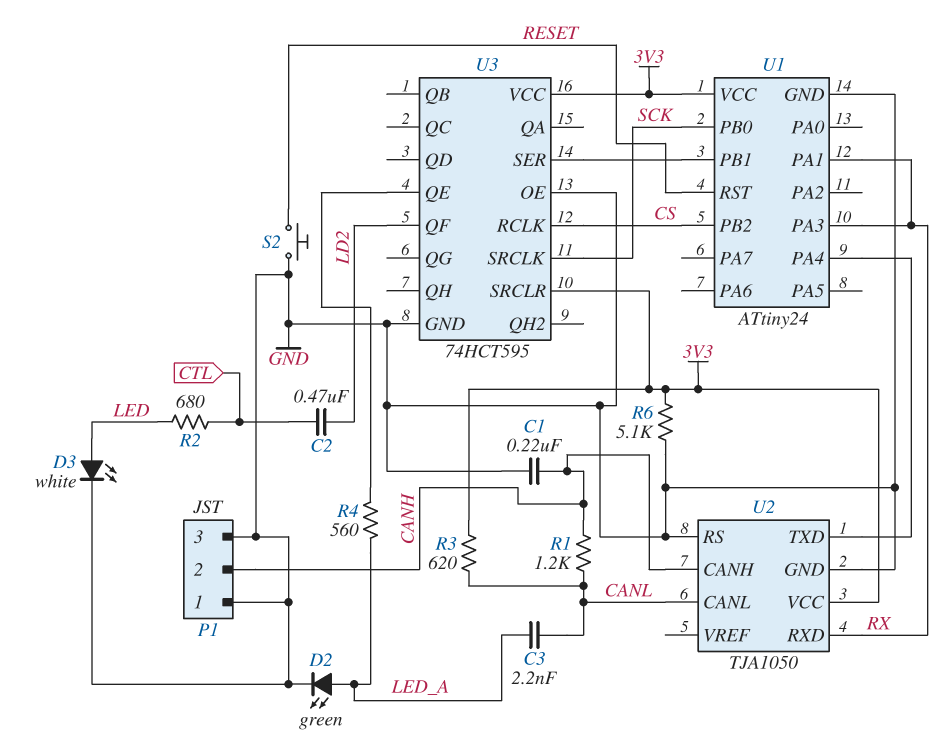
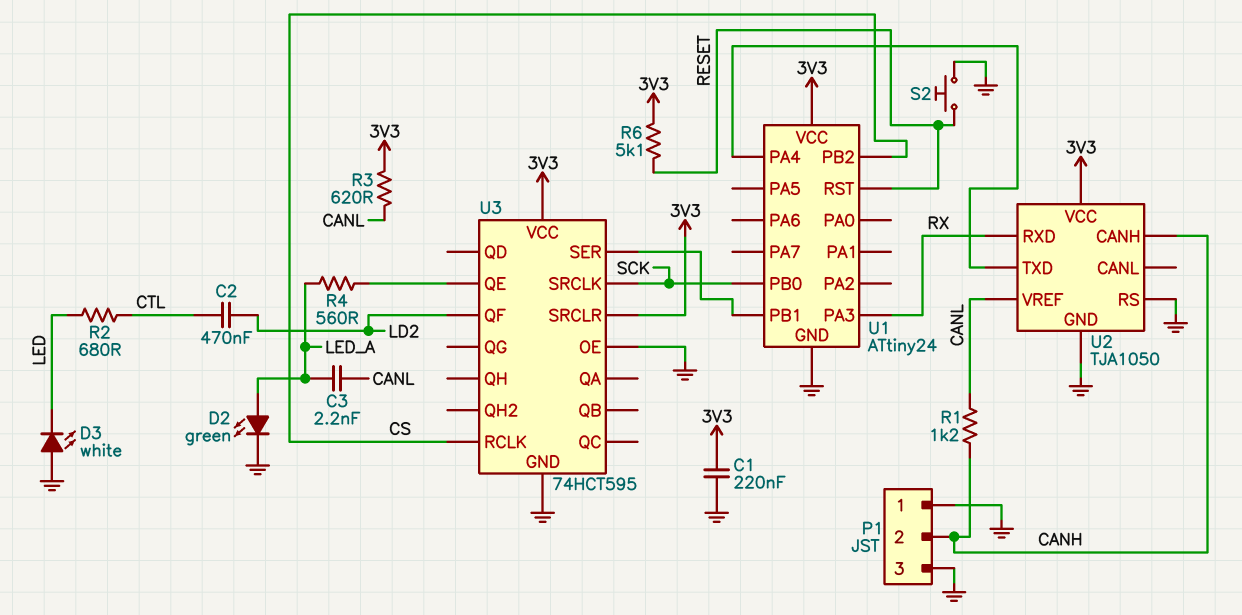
C1: 220nF (CANH, GND) -> 220nF (3V3, GND)
D3: LED white (A LED, K GND) -> LED white (A GND, K LED)
R6: 5.1k (3V3, GND) -> 5.1k (3V3, RESET)
U1 pin PA1: RX -> none
U2 pin CANL: CANL -> none
U2 pin VREF: none -> CANL

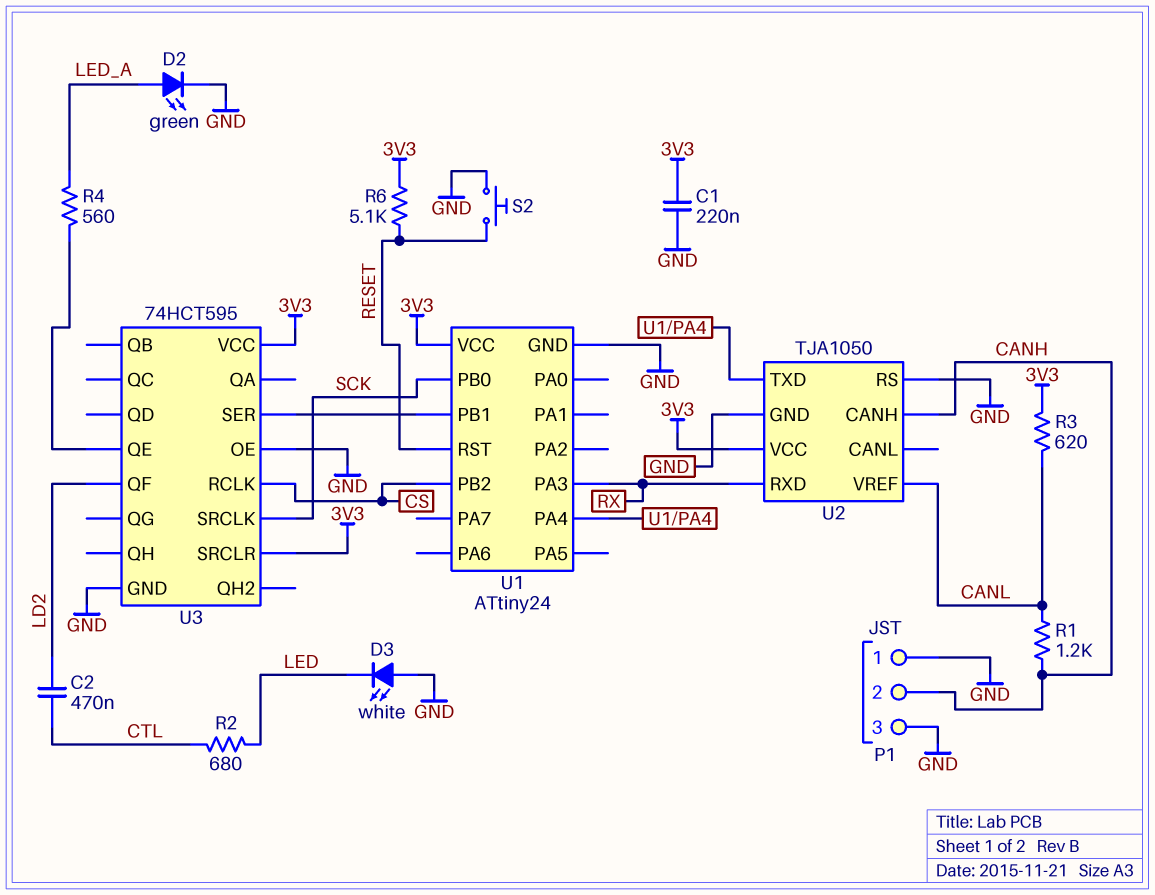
C3: 2.2nF (CANL, LED_A) -> none

